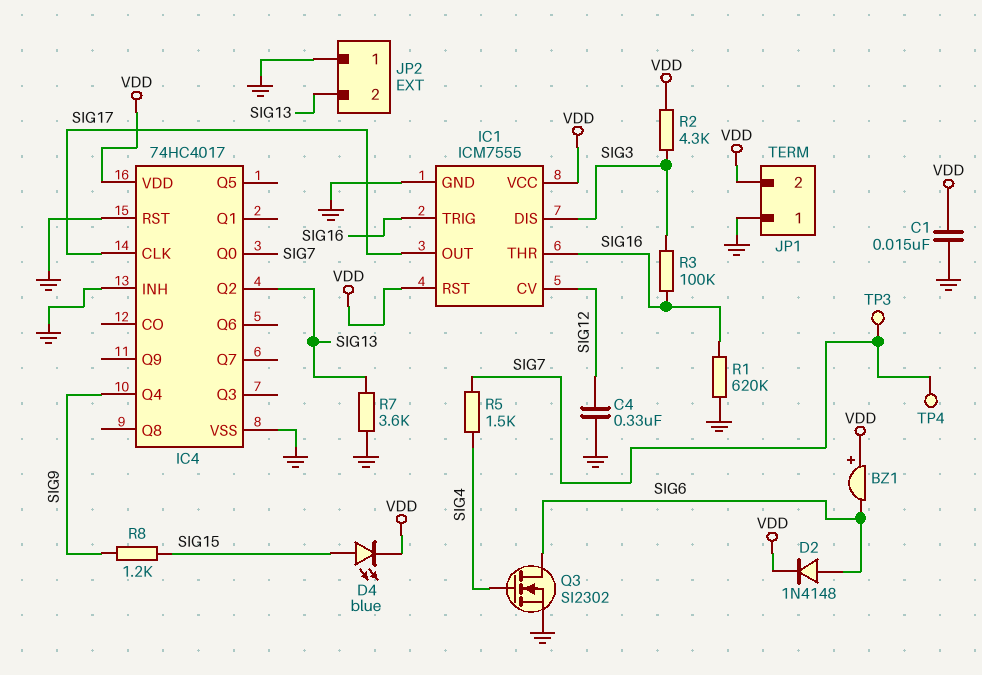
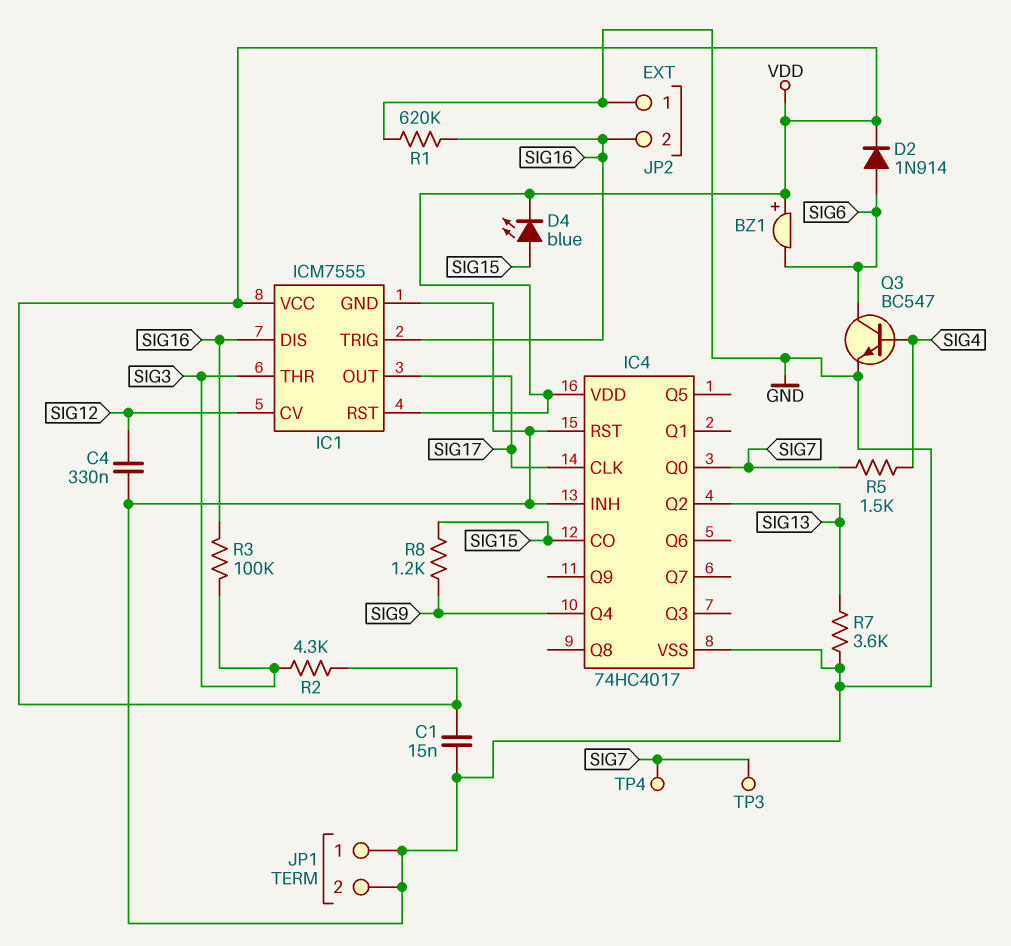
D2: diode 1N4148 (A SIG6, K VDD) -> diode 1N914 (A SIG6, K VDD)
IC1 pin DIS: SIG3 -> SIG16
IC1 pin THR: SIG16 -> SIG3
IC4 pin CO: none -> SIG15
JP1 pin 2: VDD -> GND
JP2 pin 2: SIG13 -> SIG16
Q3: NMOS SI2302 (G SIG4, D SIG6, S GND) -> NPN BC547 (B SIG4, C SIG6, E GND)

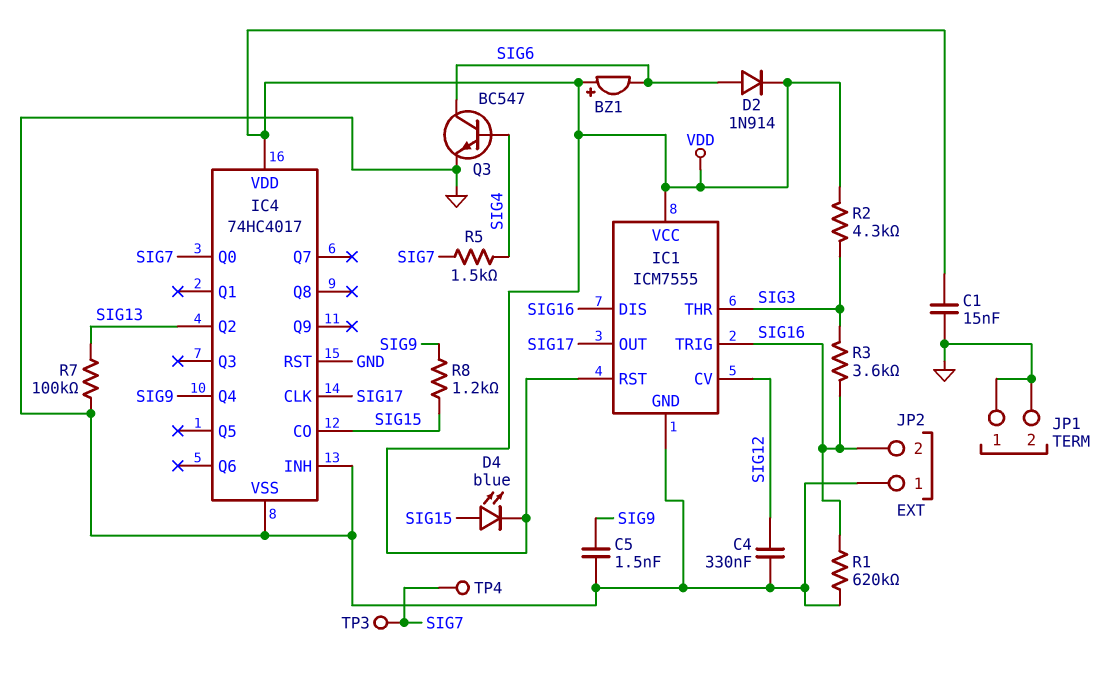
C5: none -> 1.5nF (GND, SIG9)
R3: 100k (SIG3, SIG16) -> 3.6k (SIG3, SIG16)
R7: 3.6k (GND, SIG13) -> 100k (GND, SIG13)

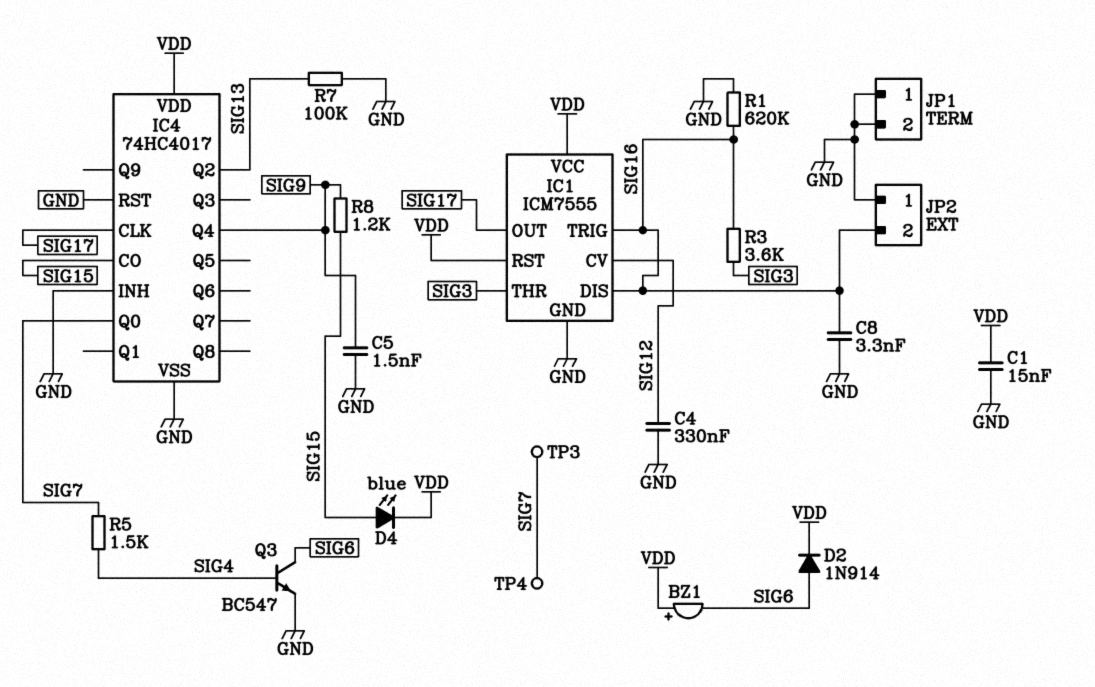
C8: none -> 3.3nF (GND, SIG16)
R2: 4.3k (SIG3, VDD) -> none

